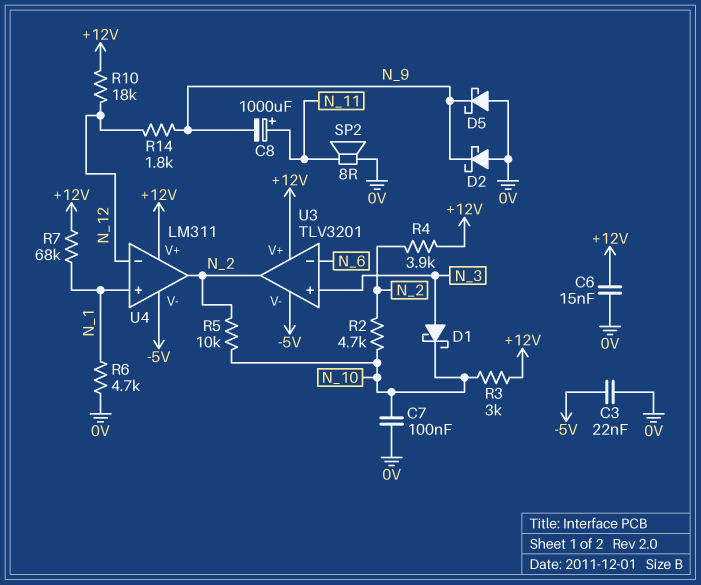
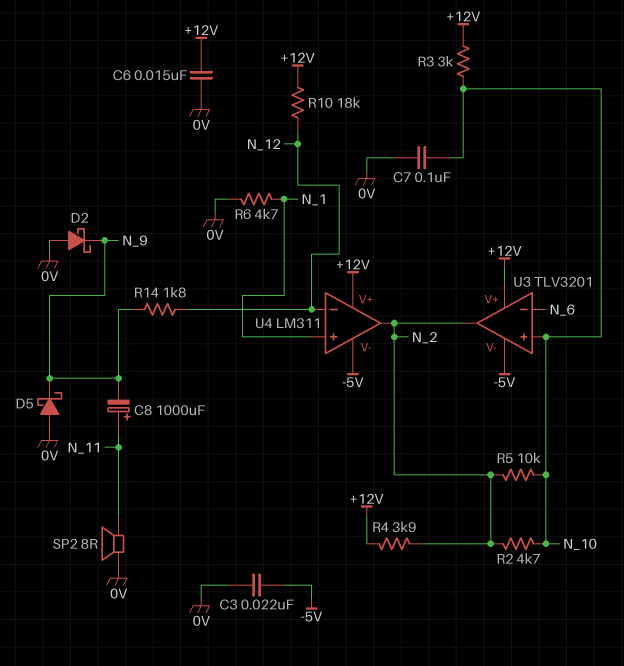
D1: schottky (A N_3, K N_10) -> none
R7: 68k (+12V, N_1) -> none
U3 pin in+: N_3 -> N_10

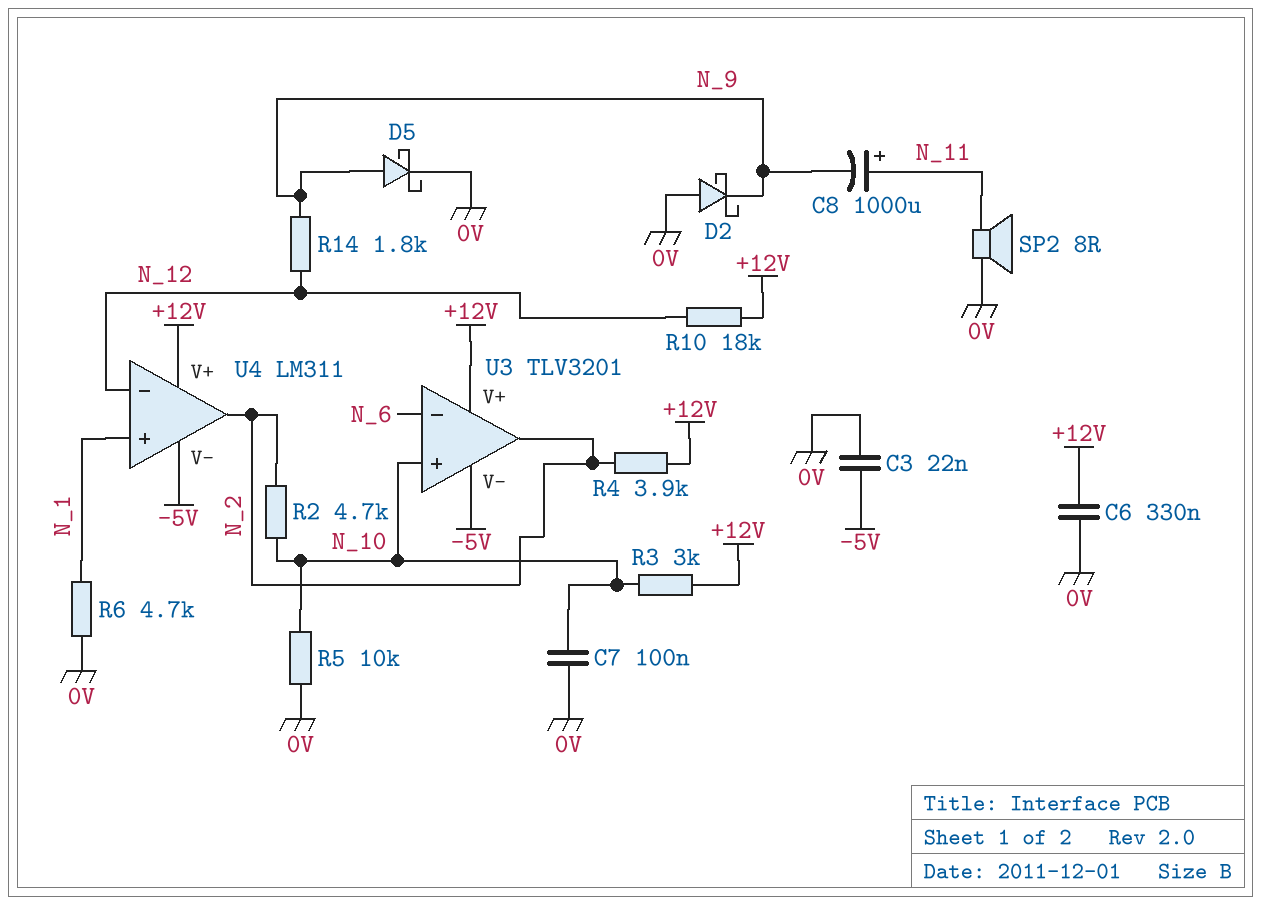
C6: 15nF (+12V, 0V) -> 330nF (+12V, 0V)
D5: schottky (A 0V, K N_9) -> schottky (A N_9, K 0V)
R5: 10k (N_2, N_10) -> 10k (0V, N_10)

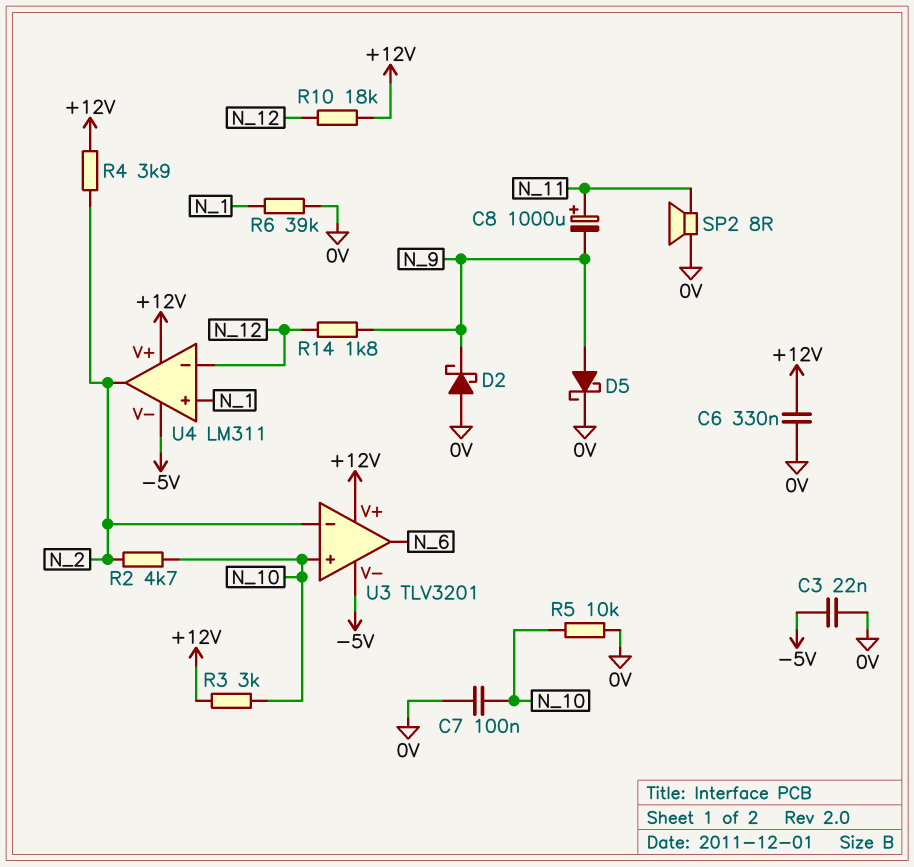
R6: 4.7k (0V, N_1) -> 39k (0V, N_1)
U3 pin in-: N_6 -> N_2
U3 pin out: N_2 -> N_6

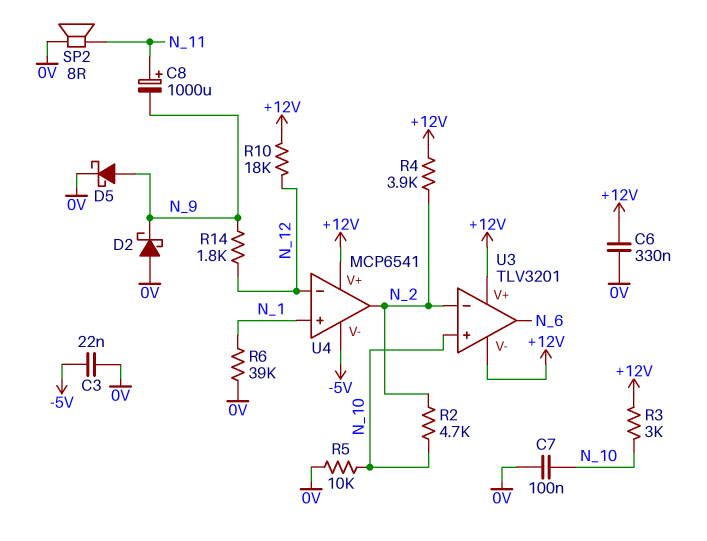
U3 pin V-: -5V -> +12V
U4: LM311 -> MCP6541

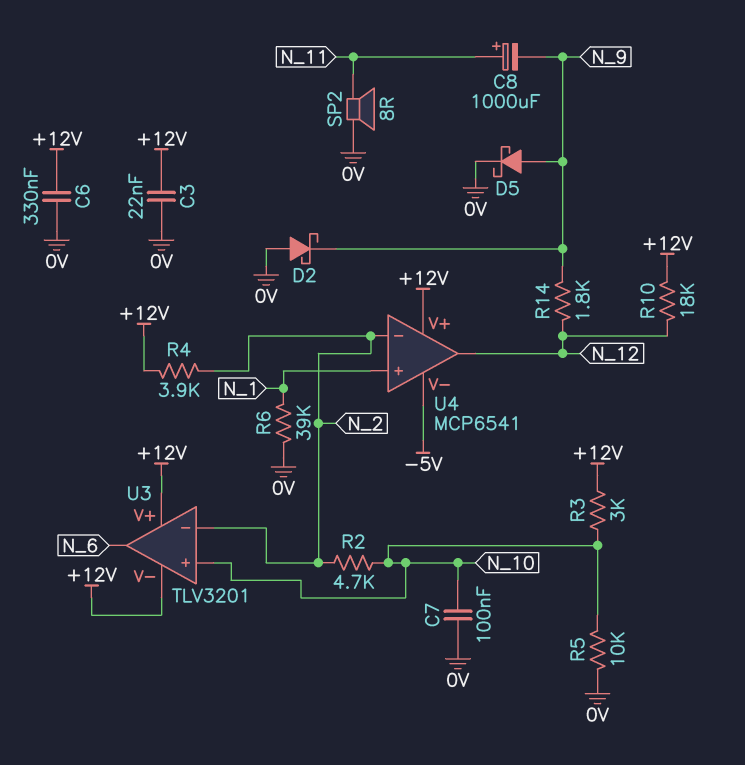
C3: 22nF (-5V, 0V) -> 22nF (+12V, 0V)
U4 pin in-: N_12 -> N_2
U4 pin out: N_2 -> N_12

